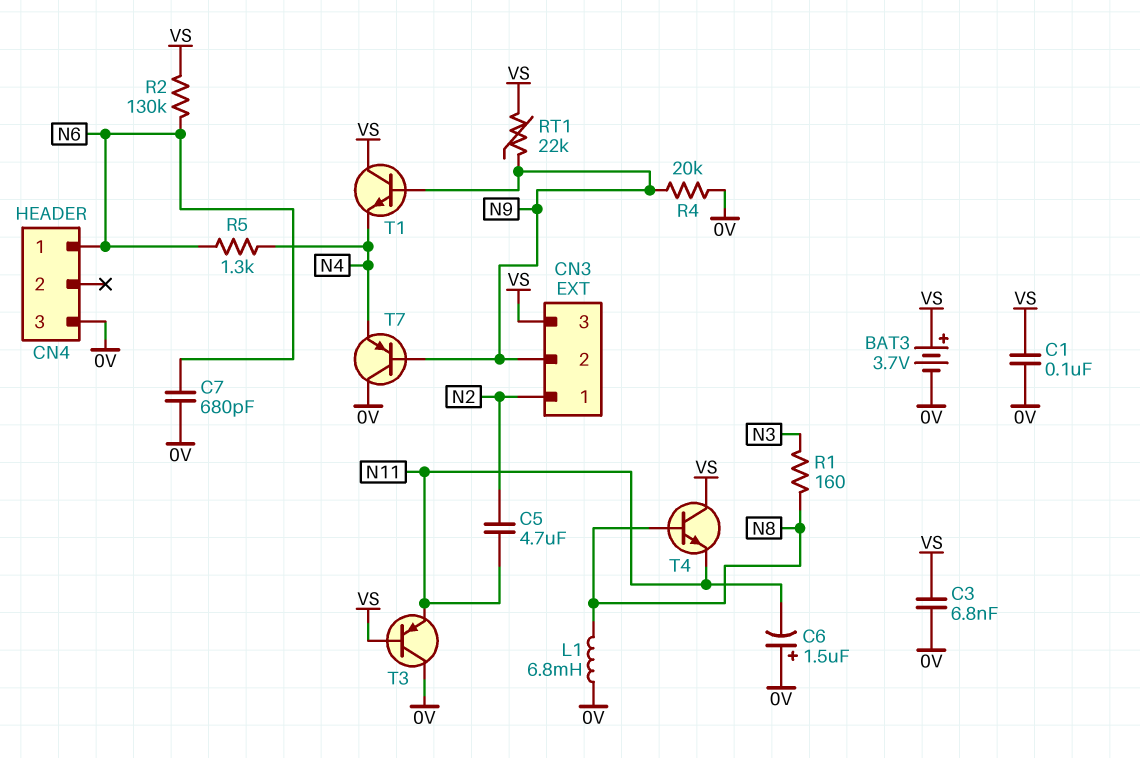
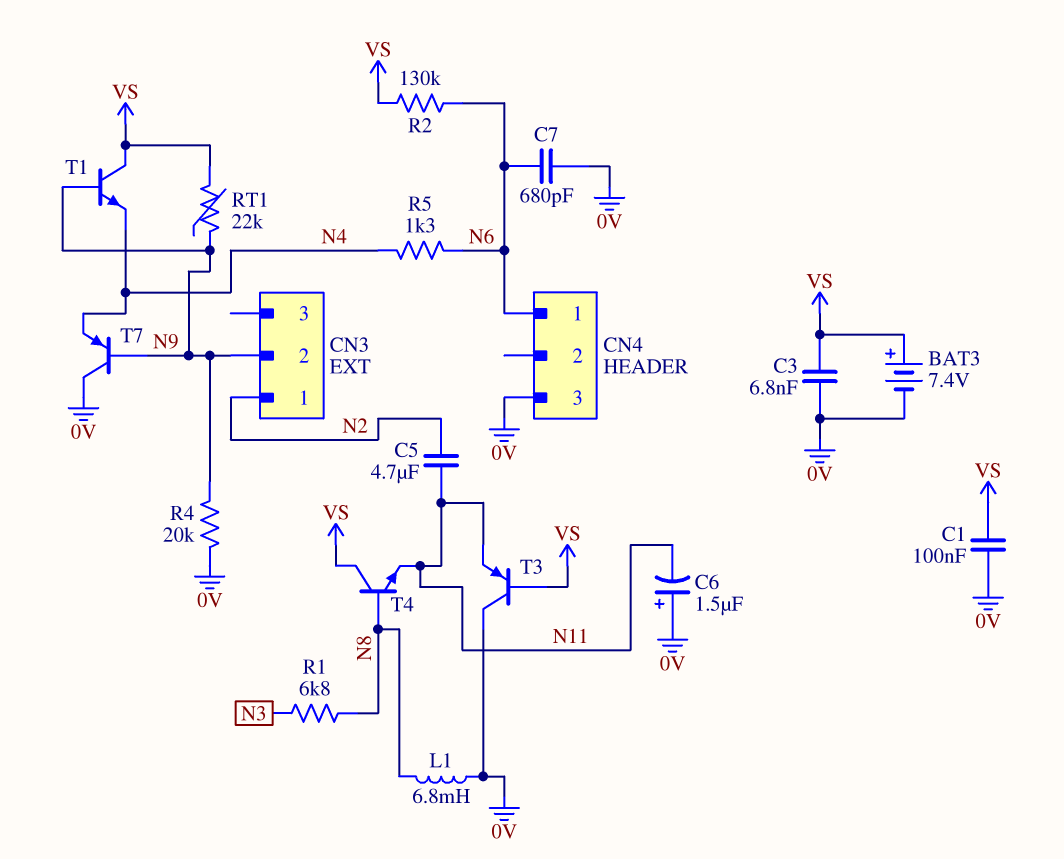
BAT3: 3.7V (plus VS, minus 0V) -> 7.4V (plus VS, minus 0V)
CN3 pin 3: VS -> none
R1: 160 (N3, N8) -> 6.8k (N3, N8)

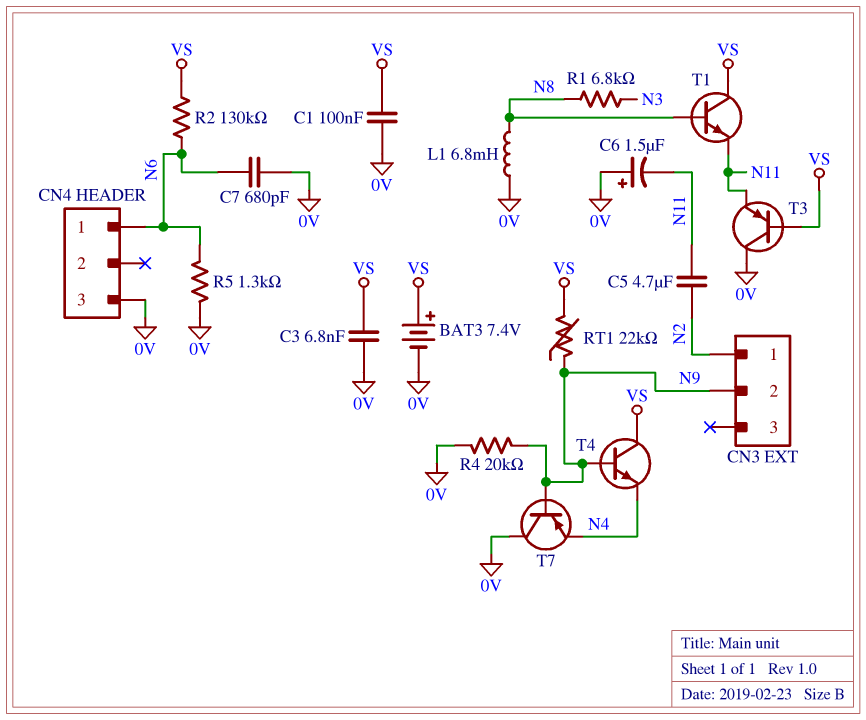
R5: 1.3k (N4, N6) -> 1.3k (0V, N6)
T1: NPN (B N9, C VS, E N4) -> NPN (B N8, C VS, E N11)
T4: NPN (B N8, C VS, E N11) -> NPN (B N9, C VS, E N4)

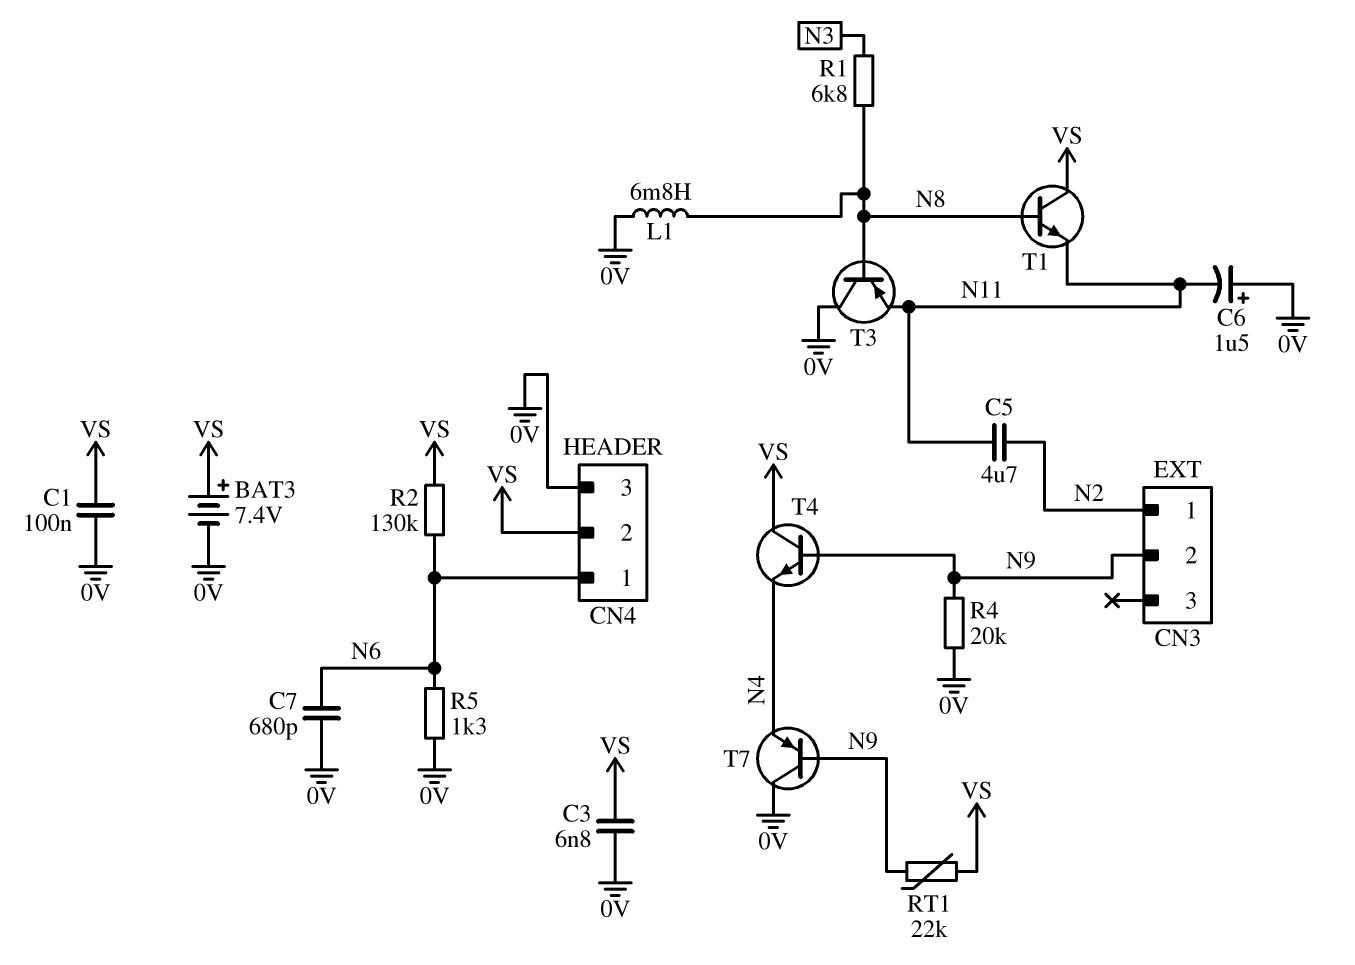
CN4 pin 2: none -> VS
T3: PNP (B VS, C 0V, E N11) -> PNP (B N8, C 0V, E N11)

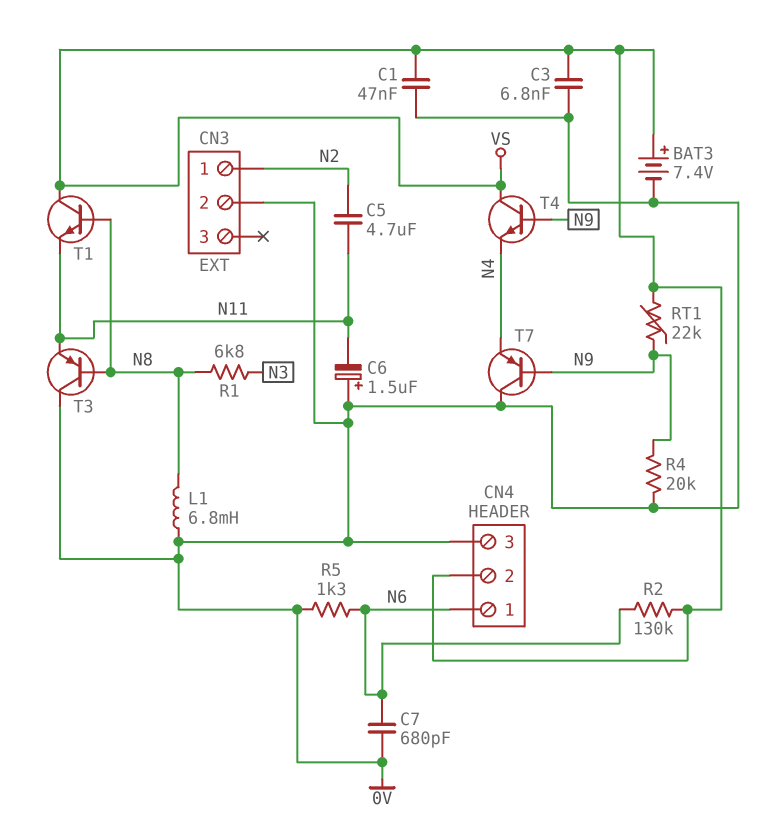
C1: 100nF (0V, VS) -> 47nF (0V, VS)
CN3 pin 2: N9 -> 0V

